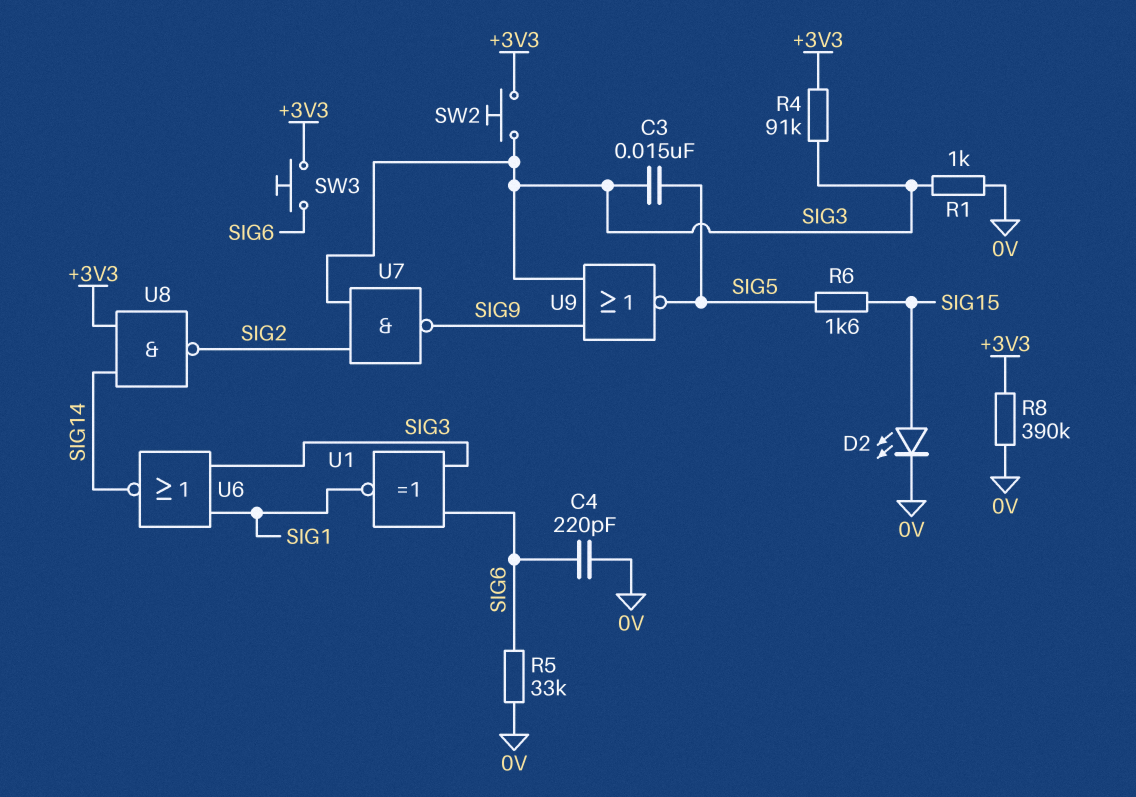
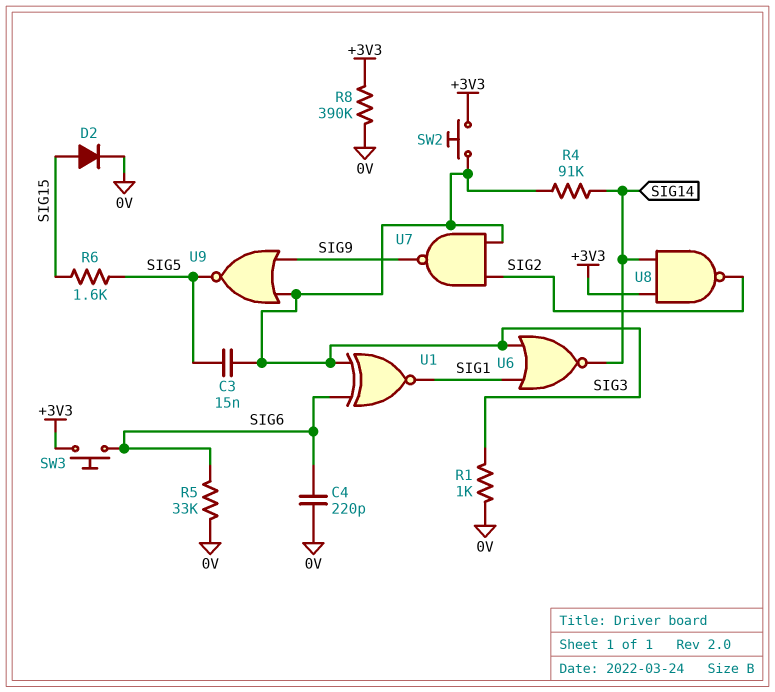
D2: LED (A SIG15, K 0V) -> diode (A SIG15, K 0V)
R4: 91k (+3V3, SIG3) -> 91k (SIG3, SIG14)

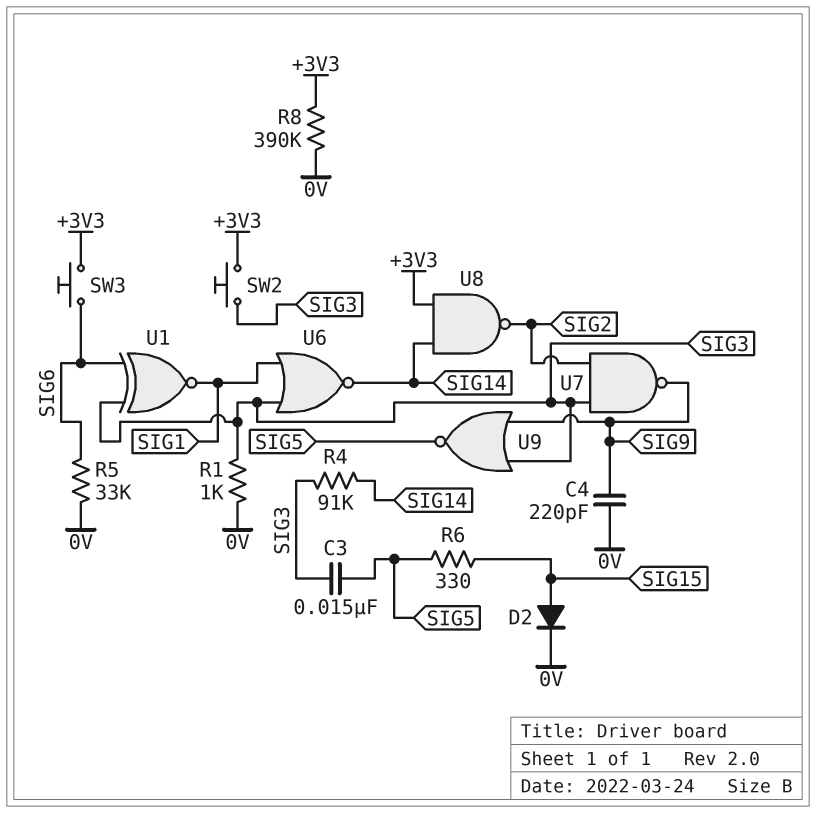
C4: 220pF (0V, SIG6) -> 220pF (0V, SIG9)
R6: 1.6k (SIG5, SIG15) -> 330 (SIG5, SIG15)

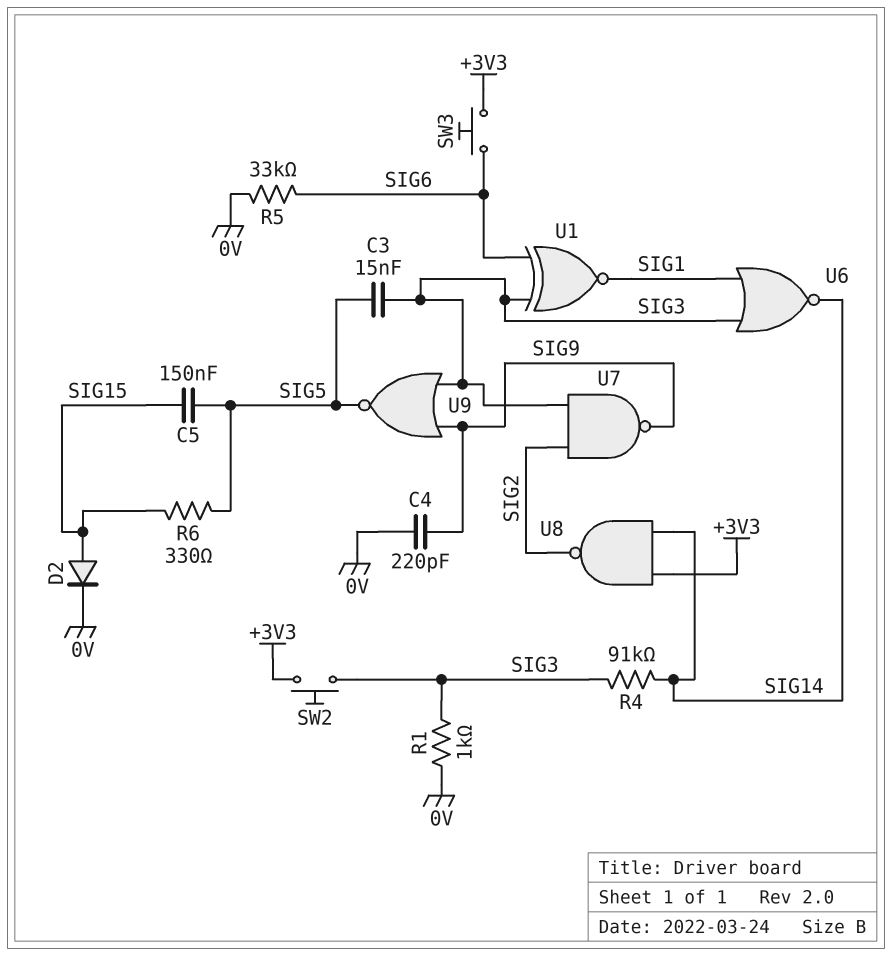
C5: none -> 150nF (SIG5, SIG15)
R8: 390k (+3V3, 0V) -> none

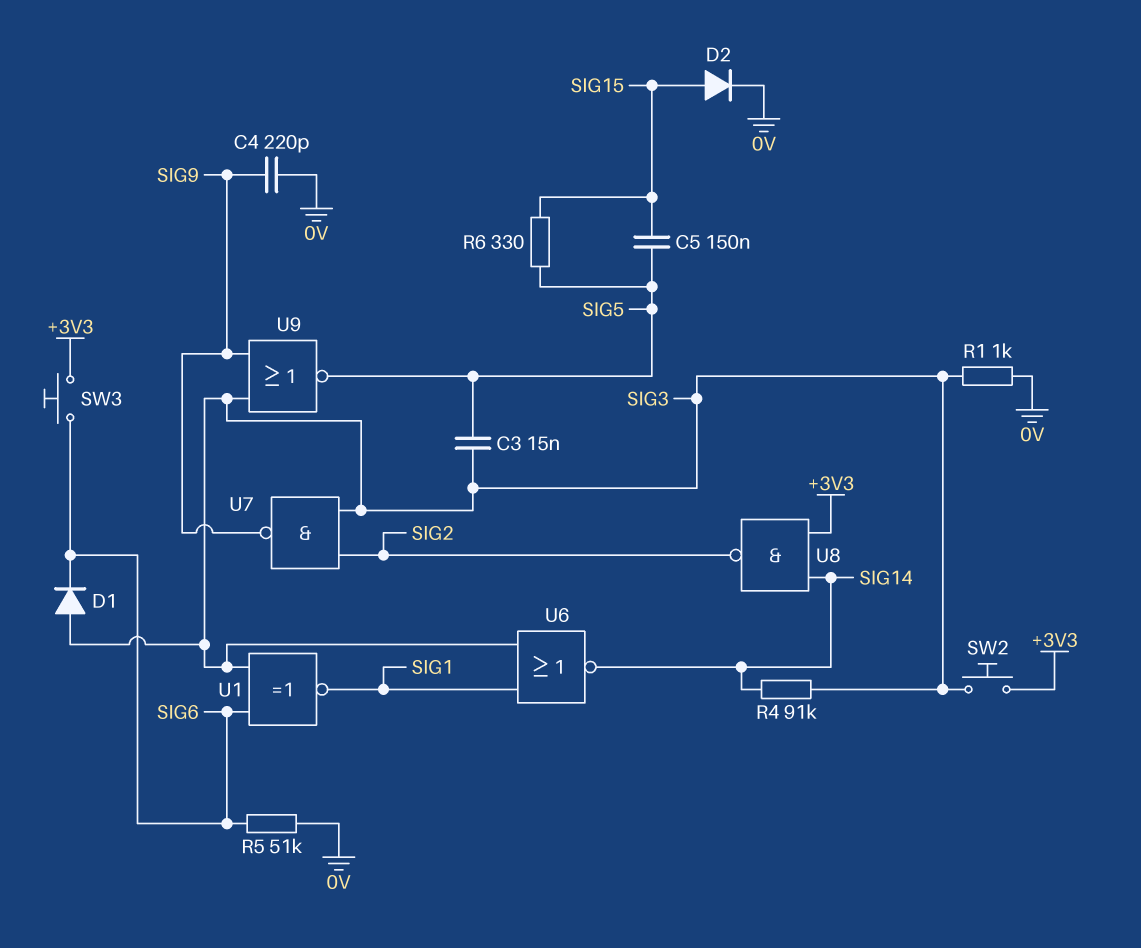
D1: none -> diode (A SIG3, K SIG6)
R5: 33k (0V, SIG6) -> 51k (0V, SIG6)

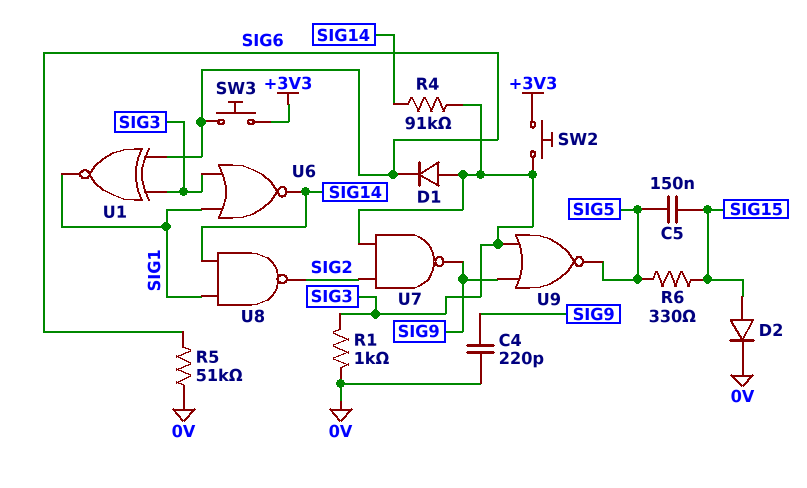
C3: 15nF (SIG3, SIG5) -> none
U8: NAND (in +3V3, in SIG14, out SIG2) -> NAND (in SIG1, in SIG14, out SIG2)

